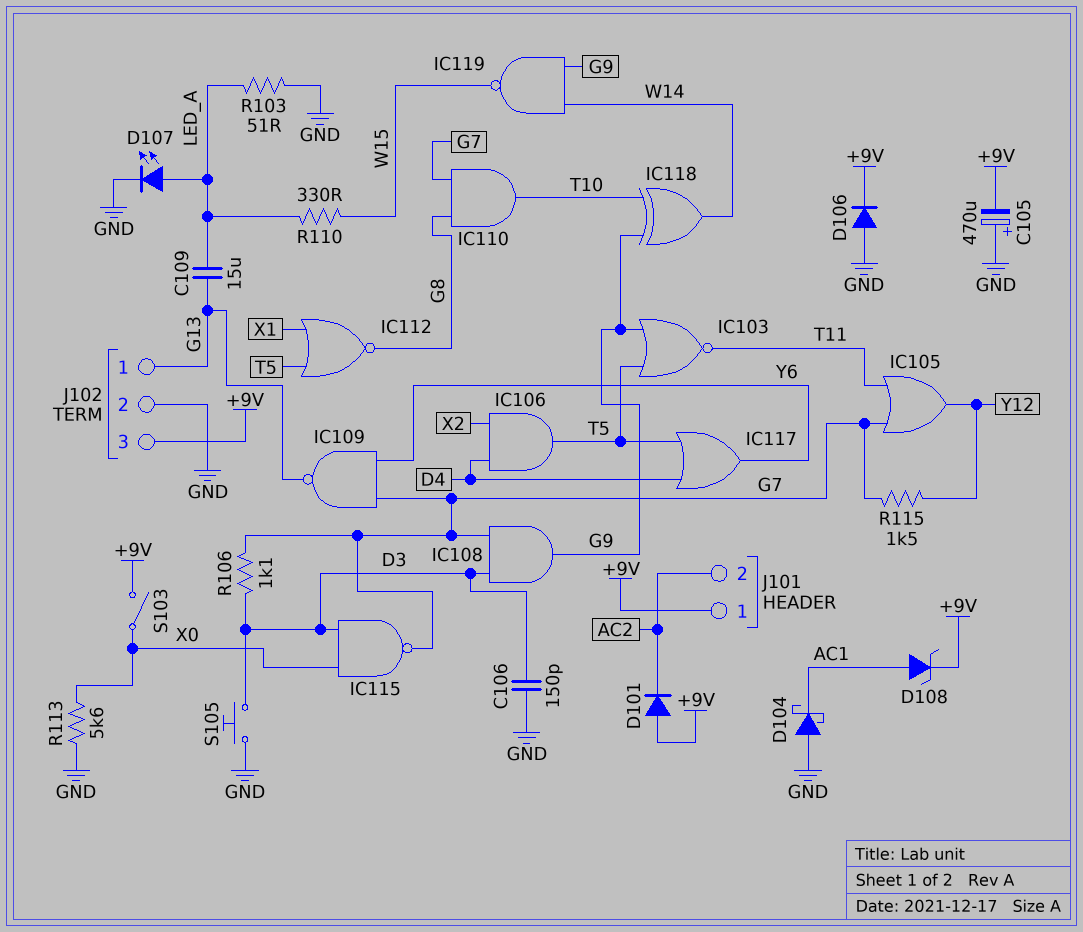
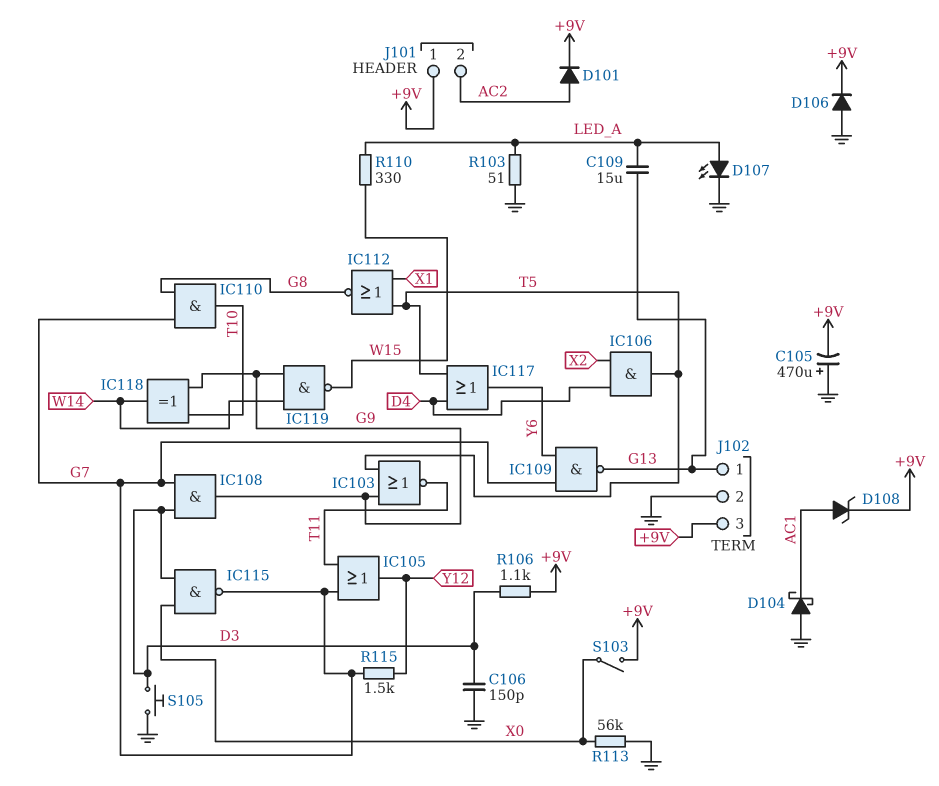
D101: diode (A +9V, K AC2) -> diode (A AC2, K +9V)
R106: 1.1k (D3, G7) -> 1.1k (+9V, D3)
R113: 5.6k (GND, X0) -> 56k (GND, X0)

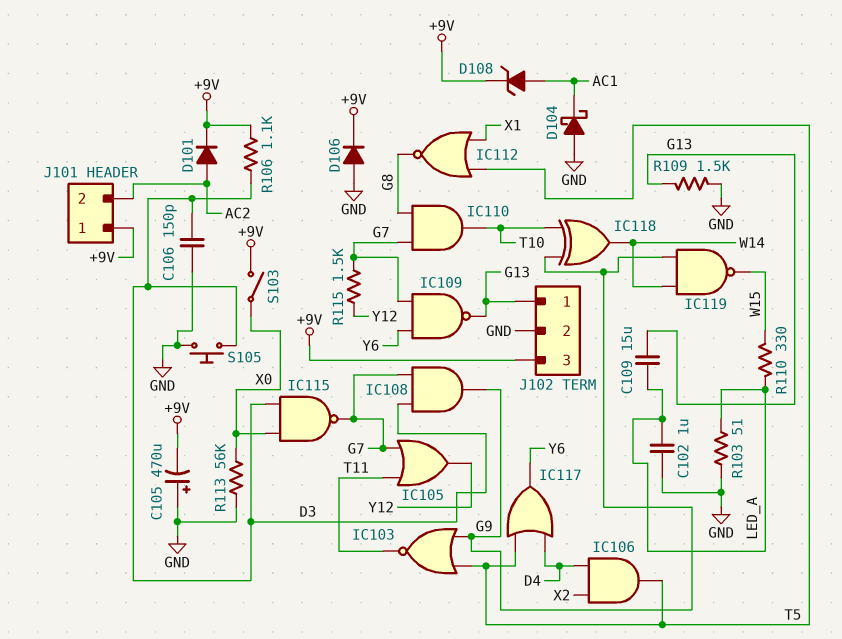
C102: none -> 1uF (GND, LED_A)
D107: LED (A LED_A, K GND) -> none
R109: none -> 1.5k (G13, GND)

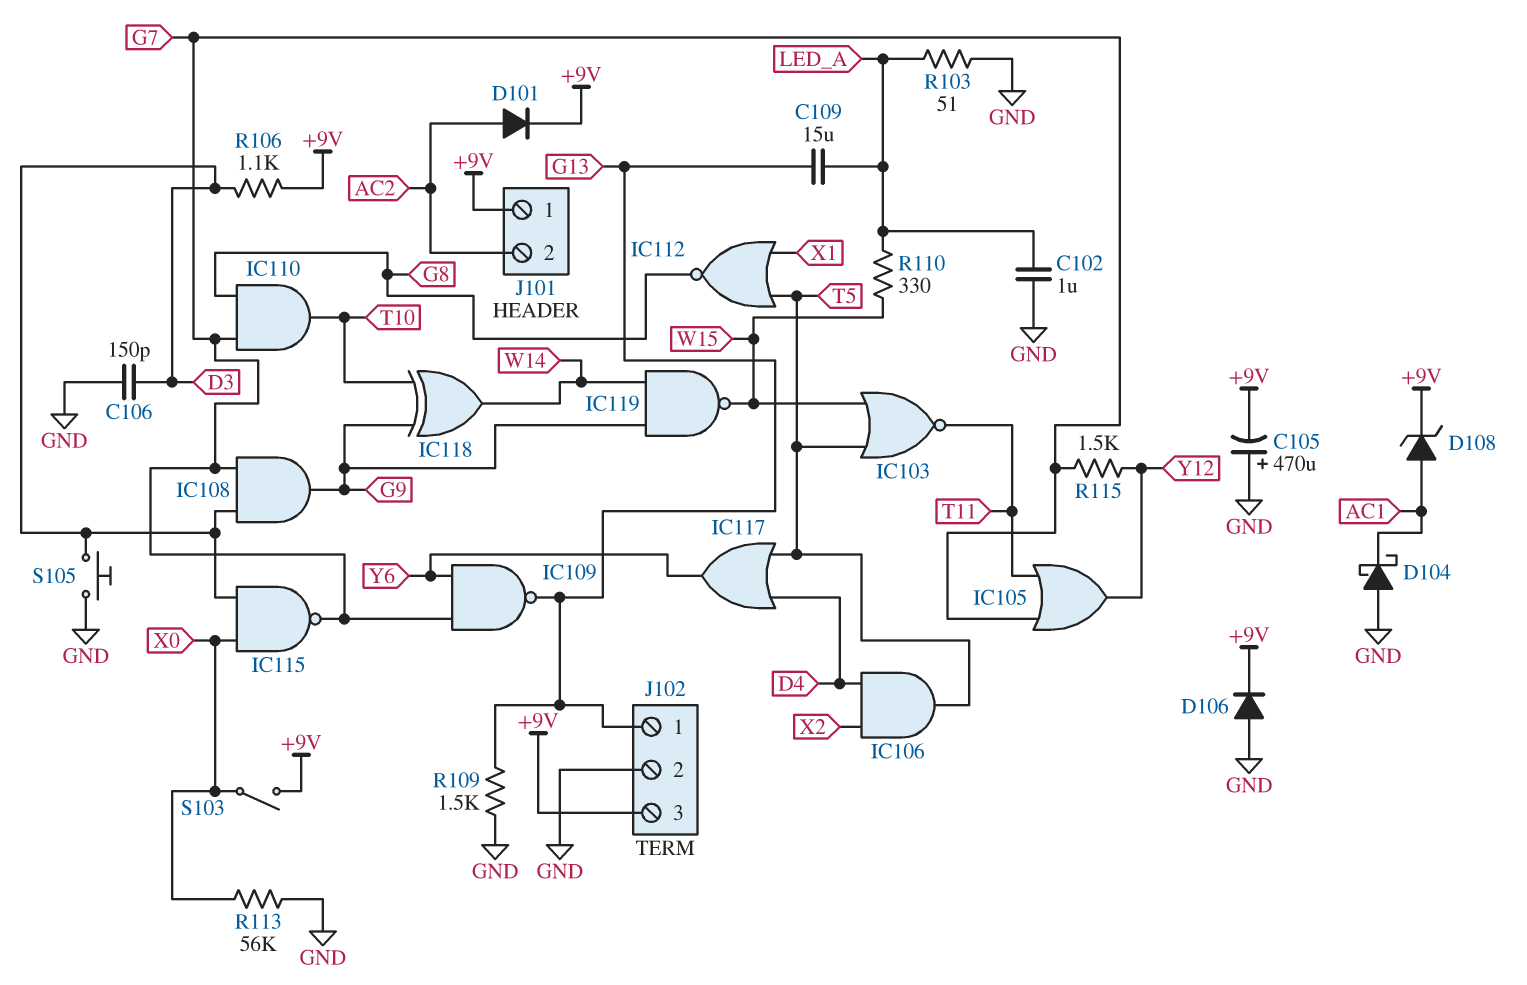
IC103: NOR (in G9, in T5, out T11) -> NOR (in T5, in W15, out T11)

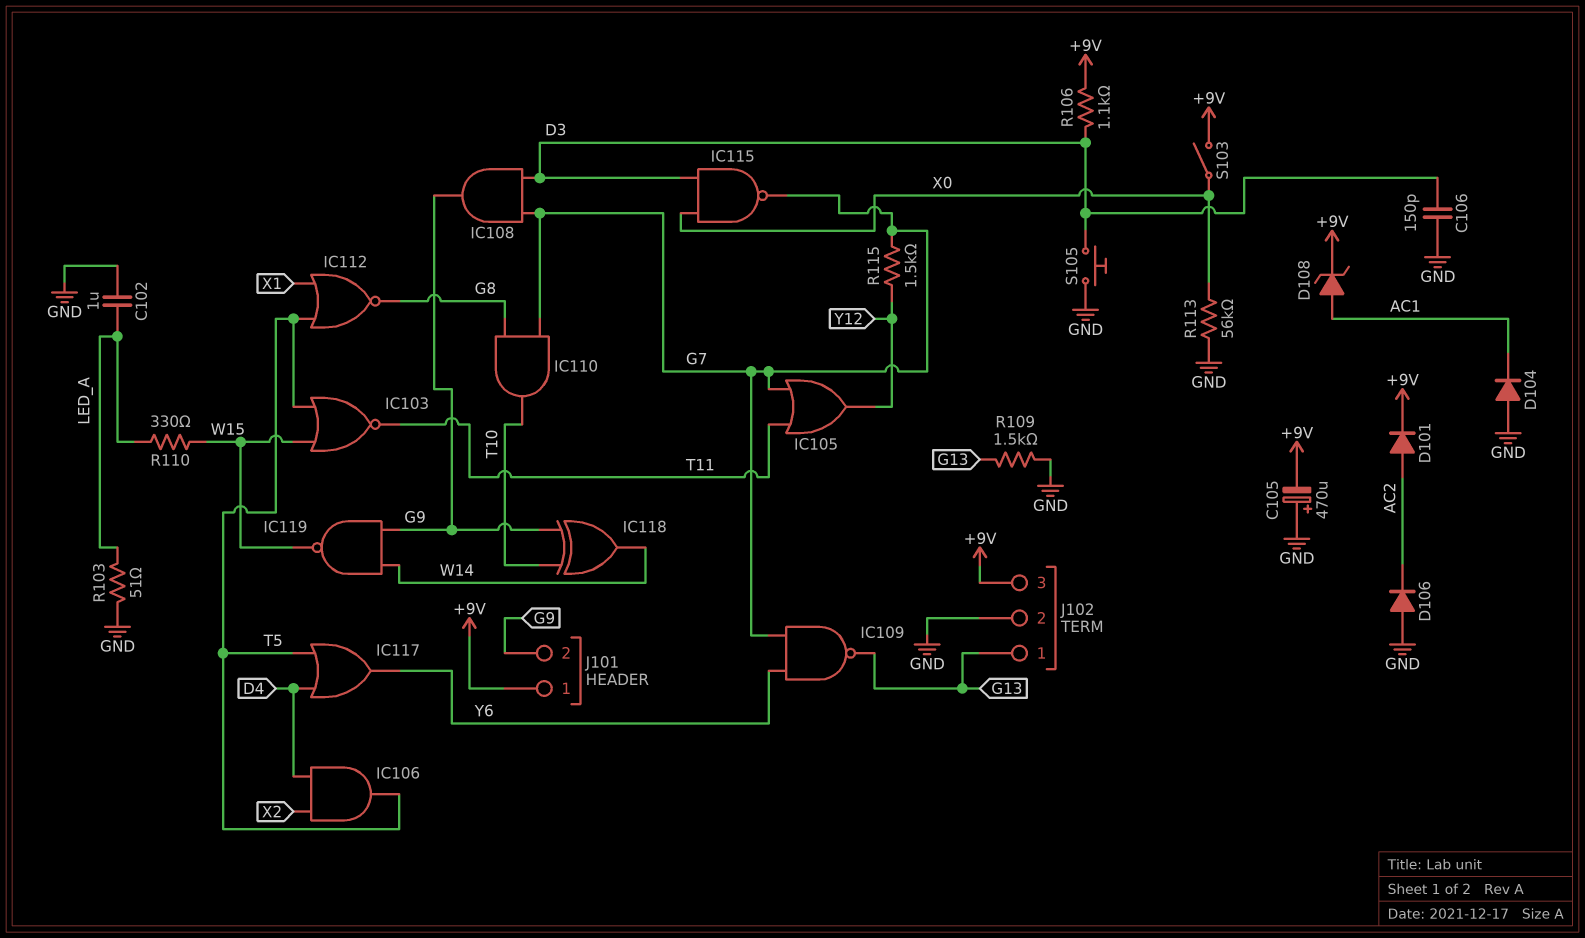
C109: 15uF (G13, LED_A) -> none
D104: schottky (A GND, K AC1) -> diode (A GND, K AC1)
D106: diode (A GND, K +9V) -> diode (A GND, K AC2)
J101 pin 2: AC2 -> G9

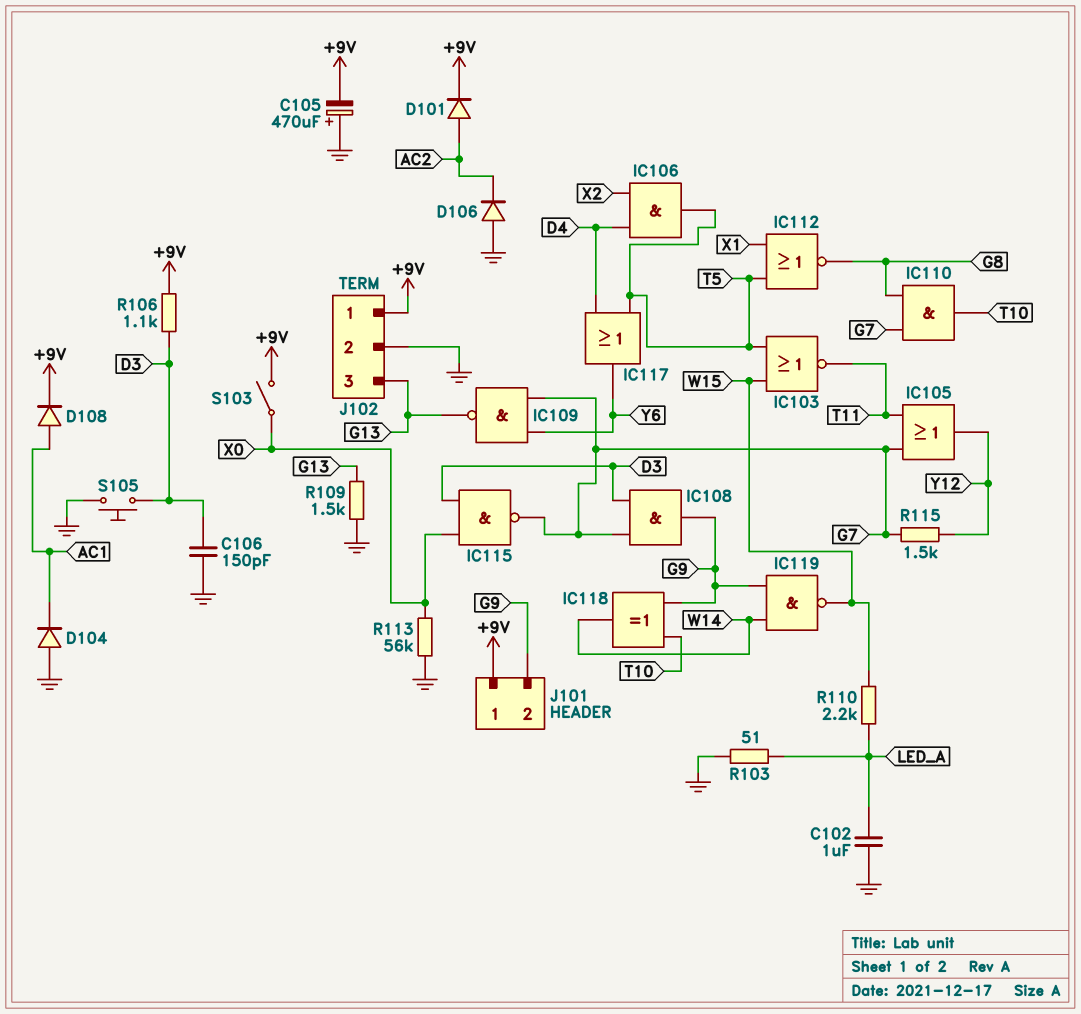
D108: zener (A AC1, K +9V) -> diode (A AC1, K +9V)
J102 pin 1: G13 -> +9V
J102 pin 3: +9V -> G13
R110: 330 (LED_A, W15) -> 2.2k (LED_A, W15)

